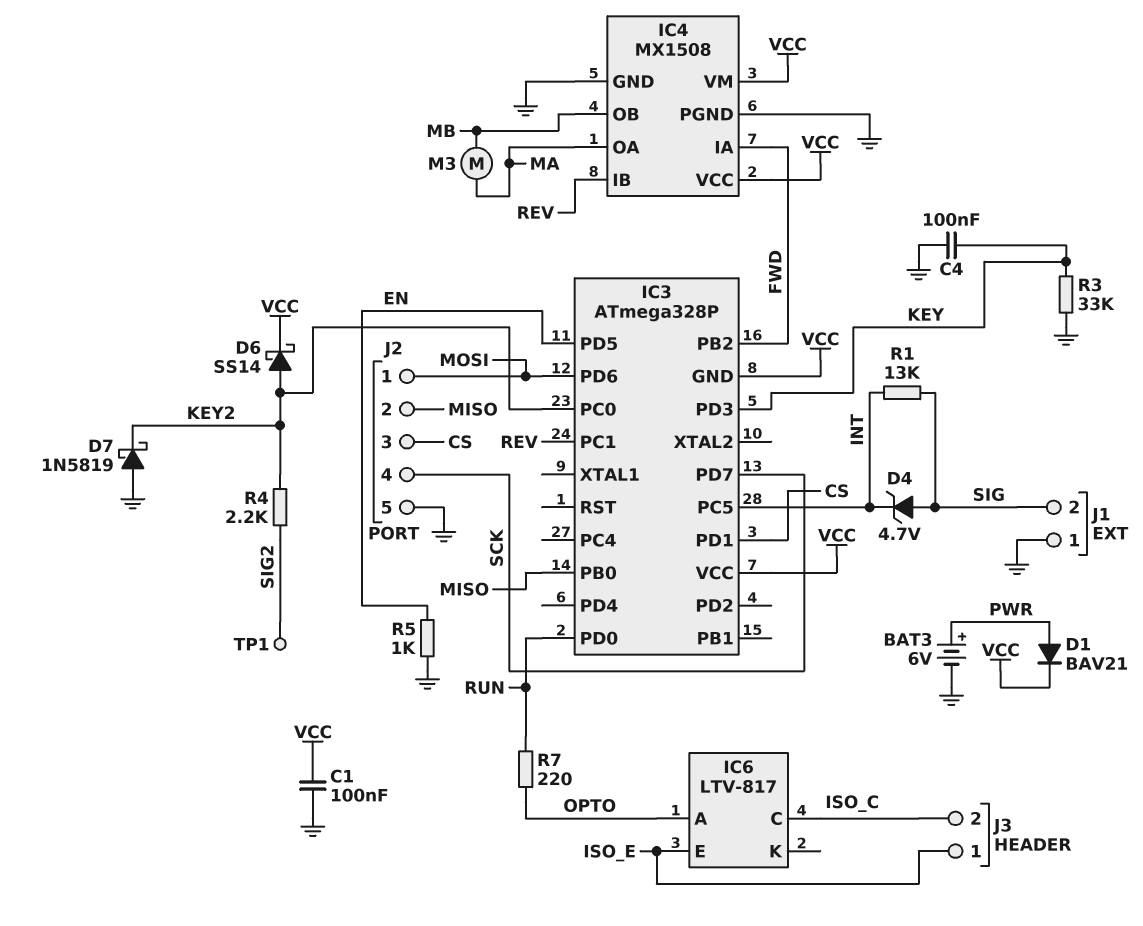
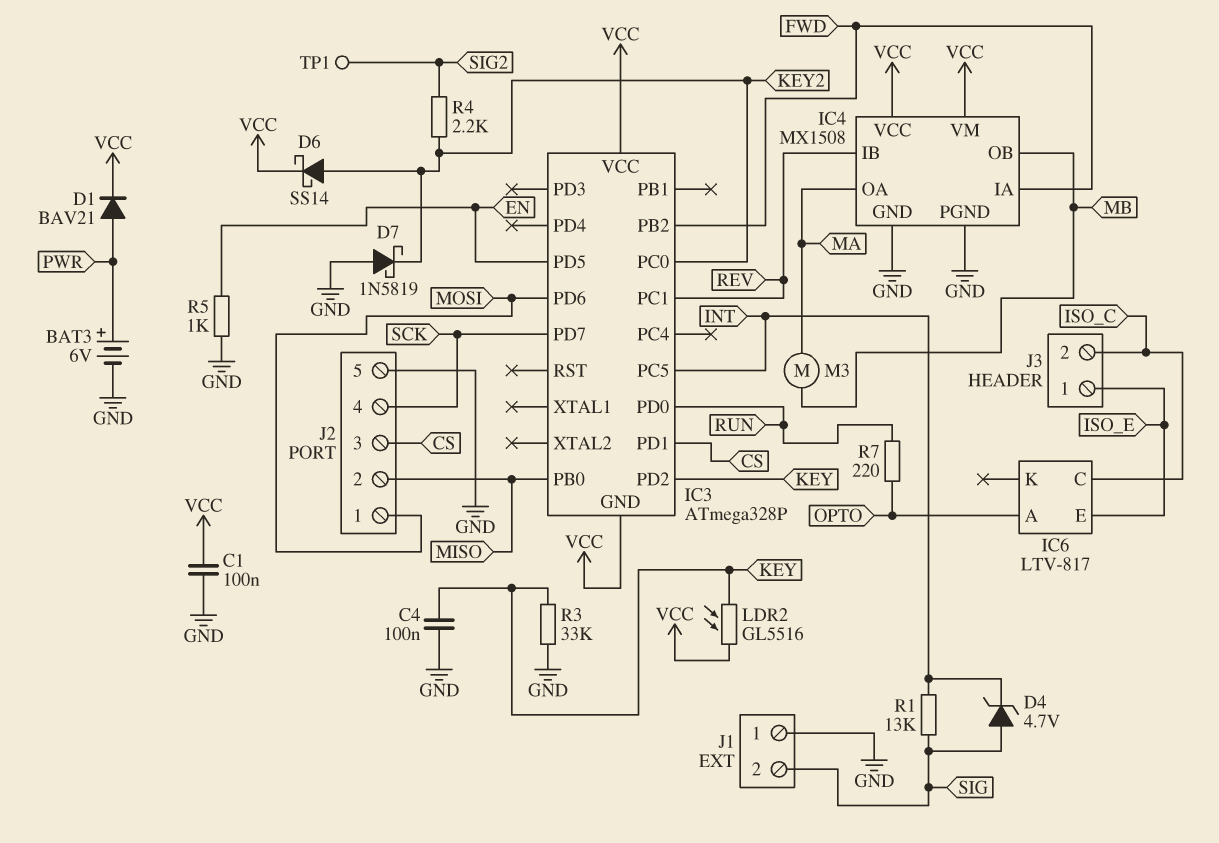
IC3 pin PD2: none -> KEY
IC3 pin PD3: KEY -> none
LDR2: none -> GL5516 (KEY, VCC)

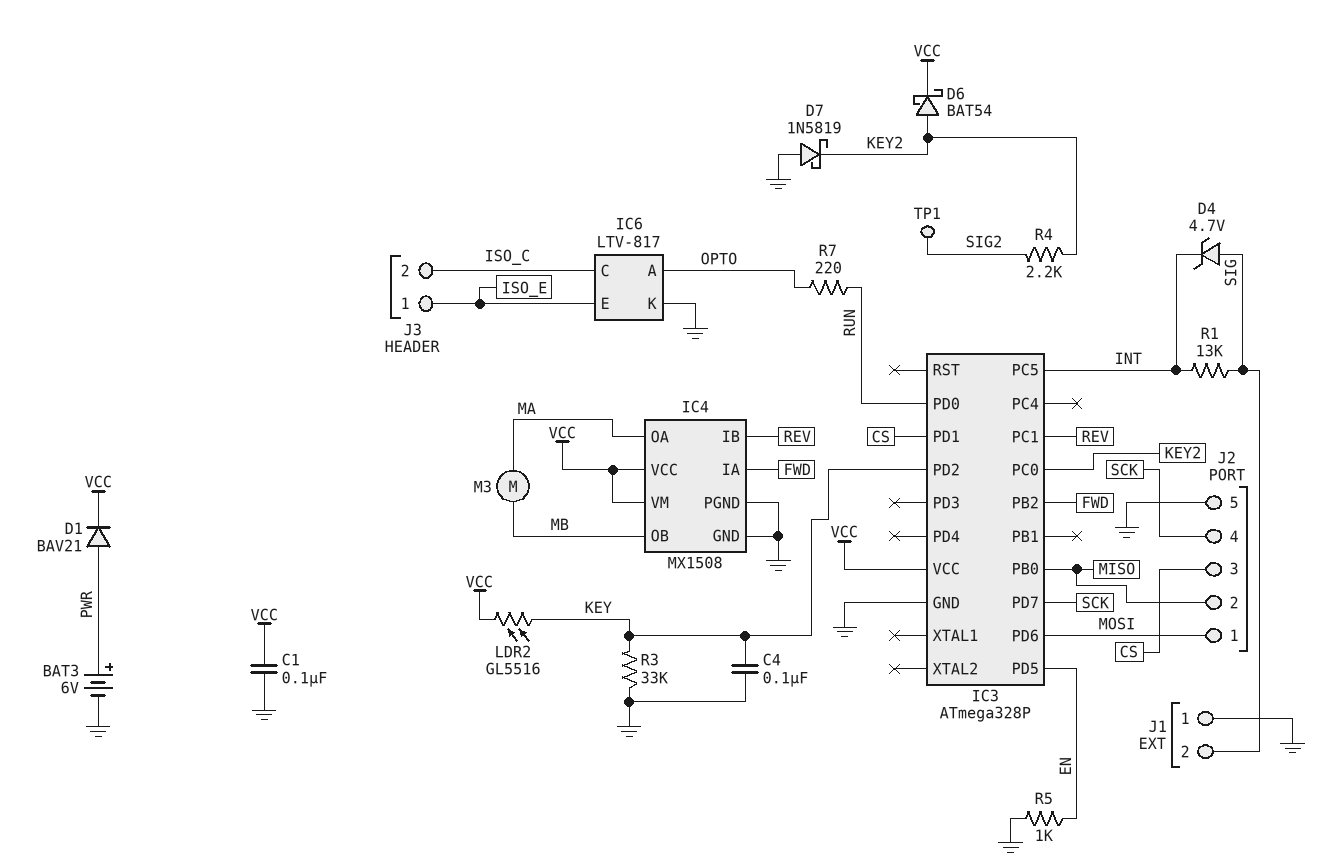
D6: schottky SS14 (A KEY2, K VCC) -> schottky BAT54 (A KEY2, K VCC)
IC3 pin GND: VCC -> GND
IC6 pin K: none -> GND

